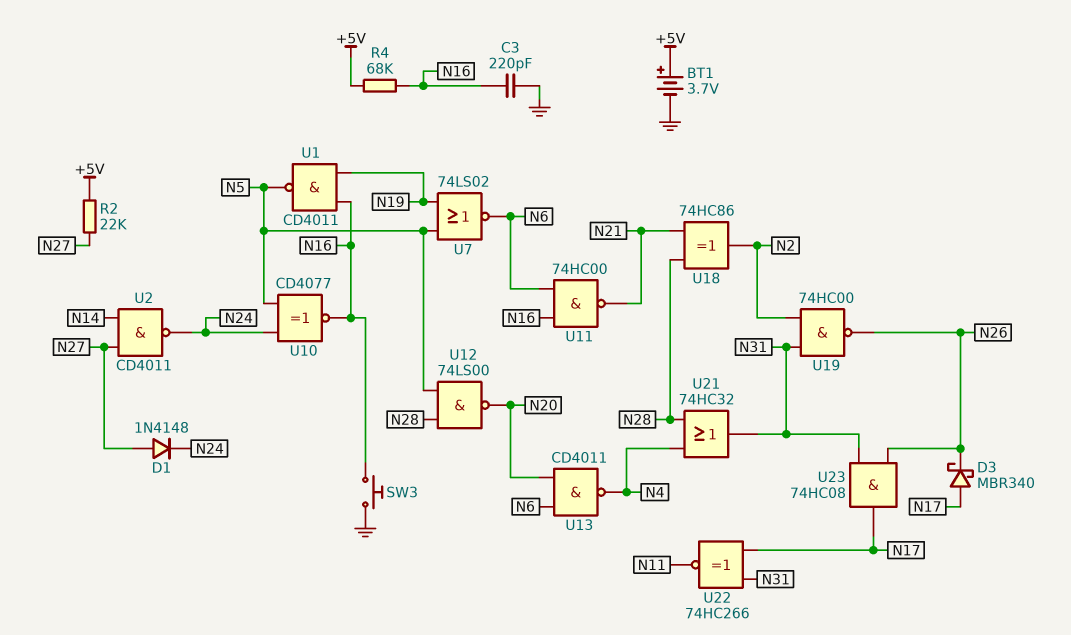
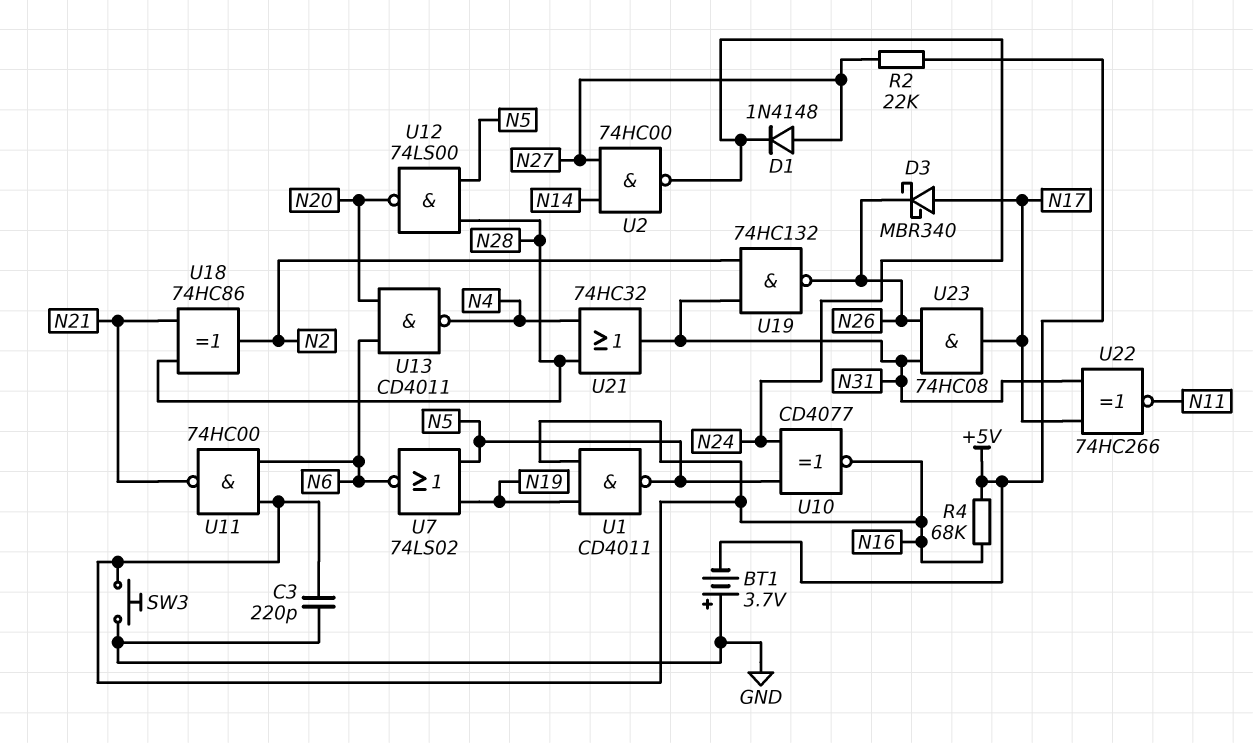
BT1: 3.7V (plus +5V, minus GND) -> 3.7V (plus GND, minus +5V)
U2: NAND CD4011 (in N14, in N27, out N24) -> NAND 74HC00 (in N14, in N27, out N24)
U19: NAND 74HC00 (in N2, in N31, out N26) -> NAND 74HC132 (in N2, in N31, out N26)

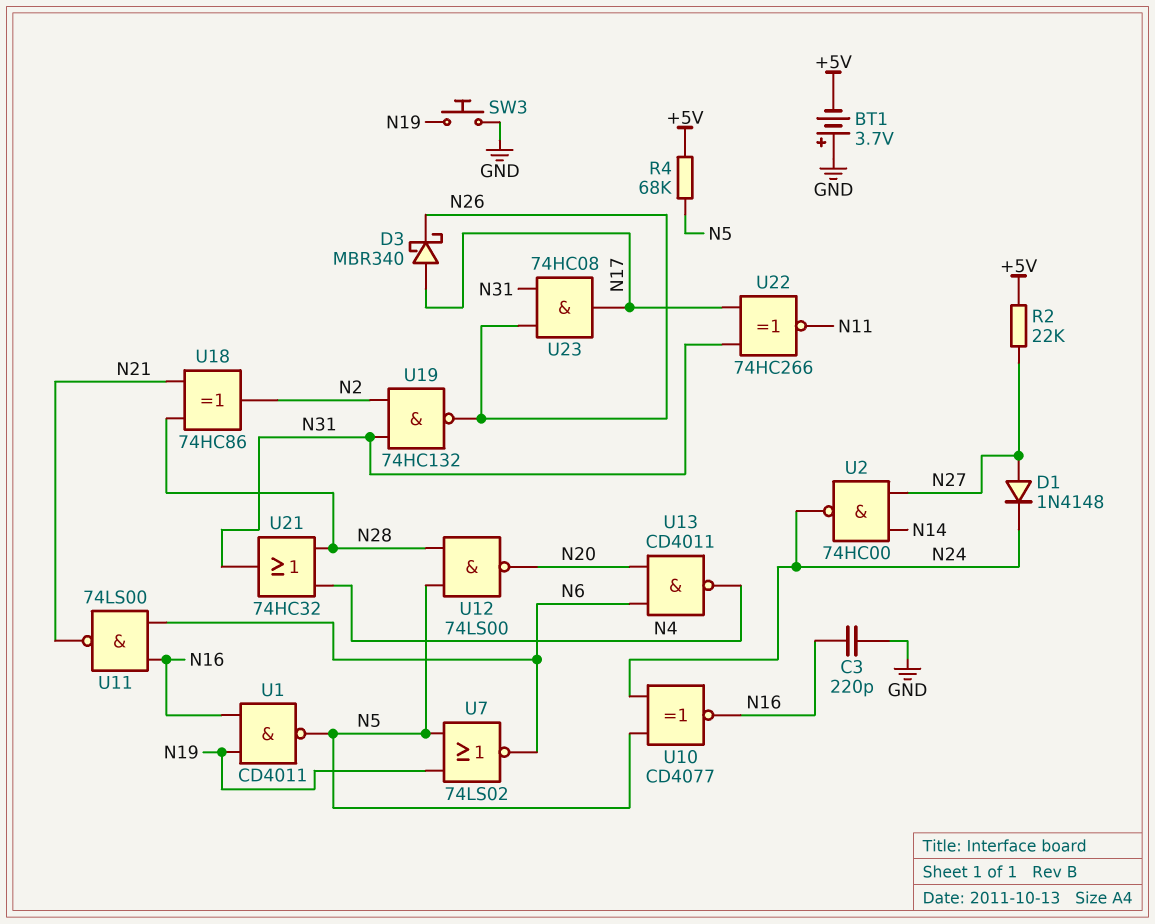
R4: 68k (+5V, N16) -> 68k (+5V, N5)
SW3: button (GND, N16) -> button (GND, N19)
U11: NAND 74HC00 (in N6, in N16, out N21) -> NAND 74LS00 (in N6, in N16, out N21)

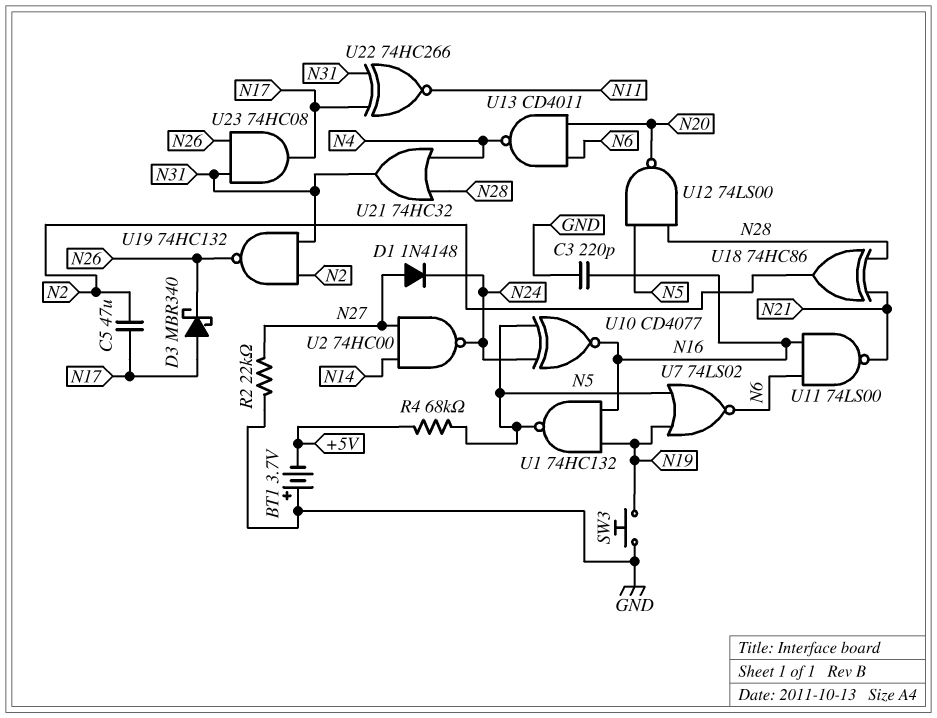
C5: none -> 47uF (N2, N17)
R2: 22k (+5V, N27) -> 22k (GND, N27)
U1: NAND CD4011 (in N16, in N19, out N5) -> NAND 74HC132 (in N16, in N19, out N5)

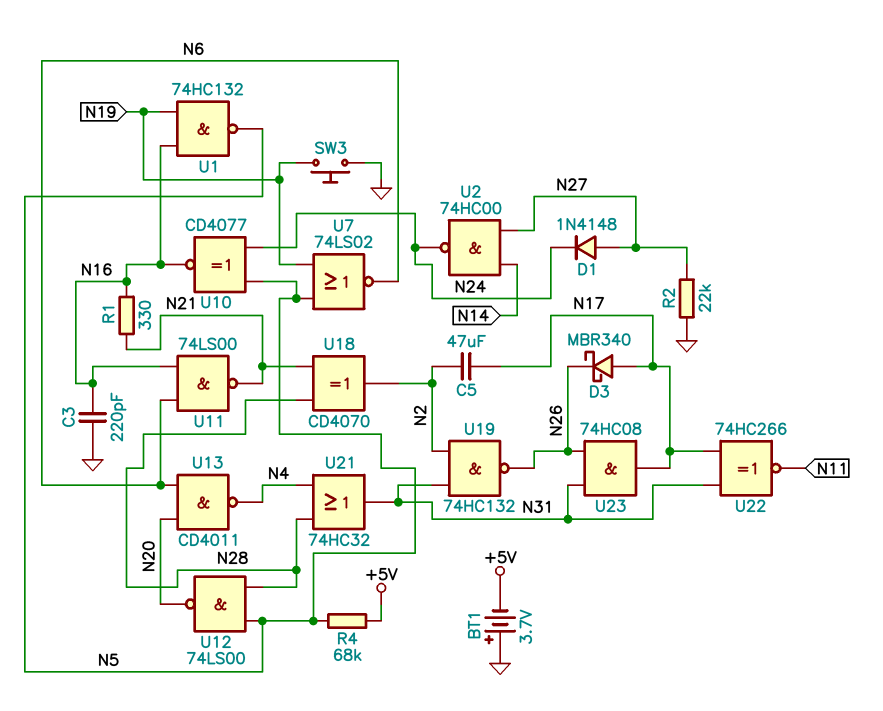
R1: none -> 330 (N16, N21)
U18: XOR 74HC86 (in N21, in N28, out N2) -> XOR CD4070 (in N21, in N28, out N2)

